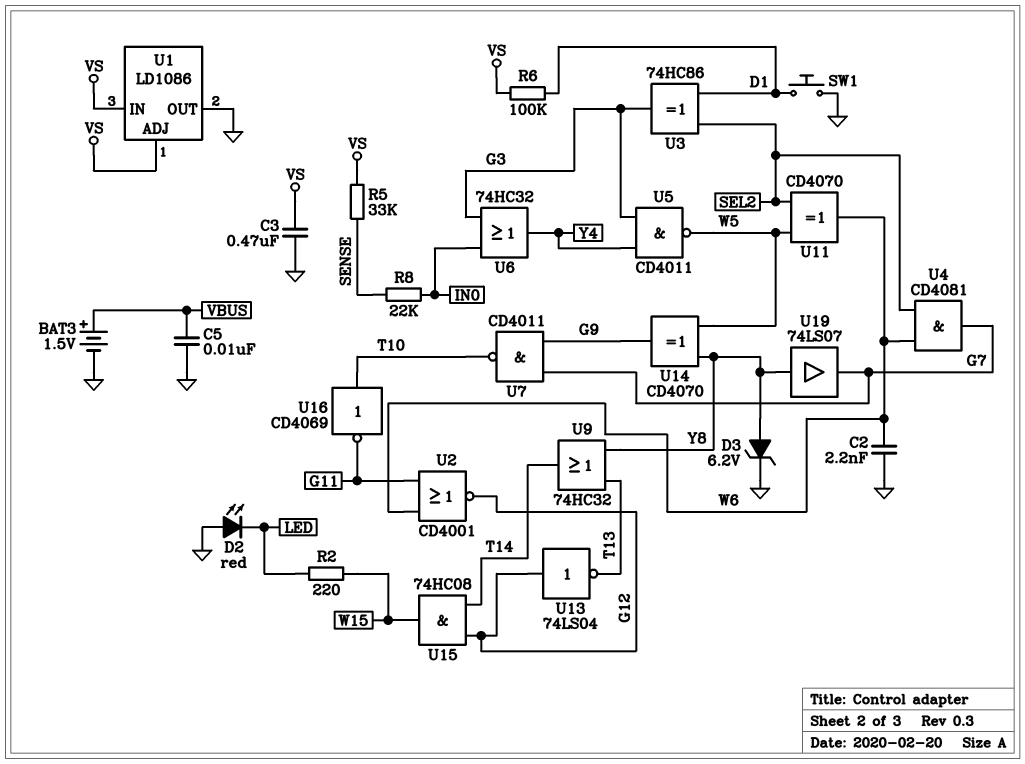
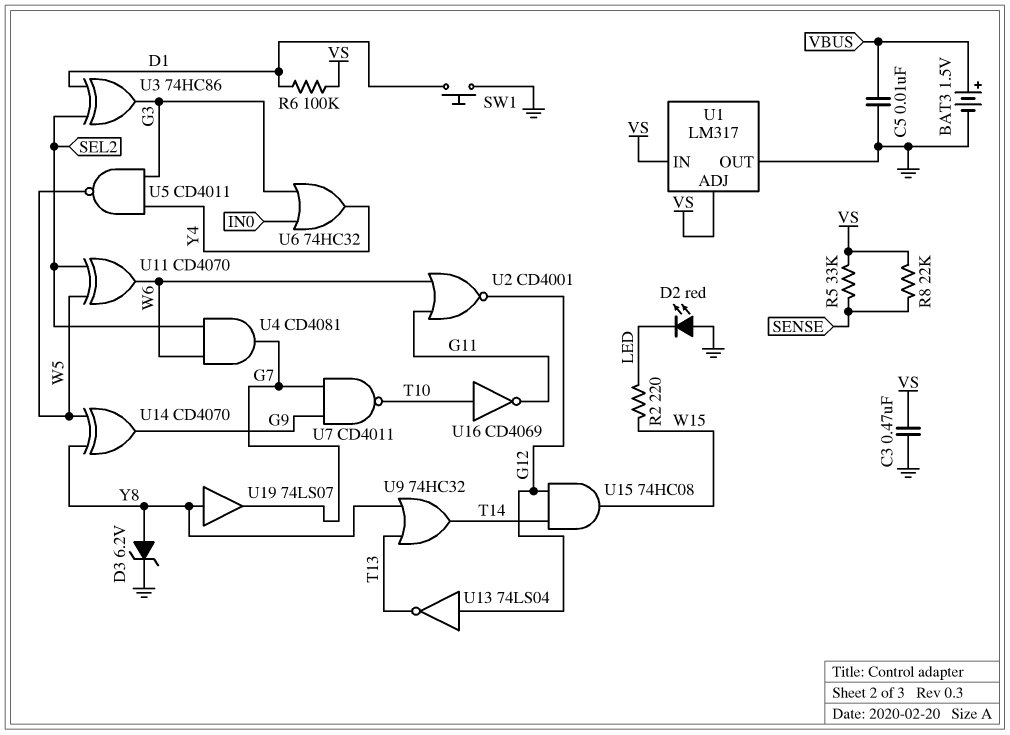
C2: 2.2nF (GND, W6) -> none
R8: 22k (IN0, SENSE) -> 22k (SENSE, VS)
U1: LD1086 -> LM317

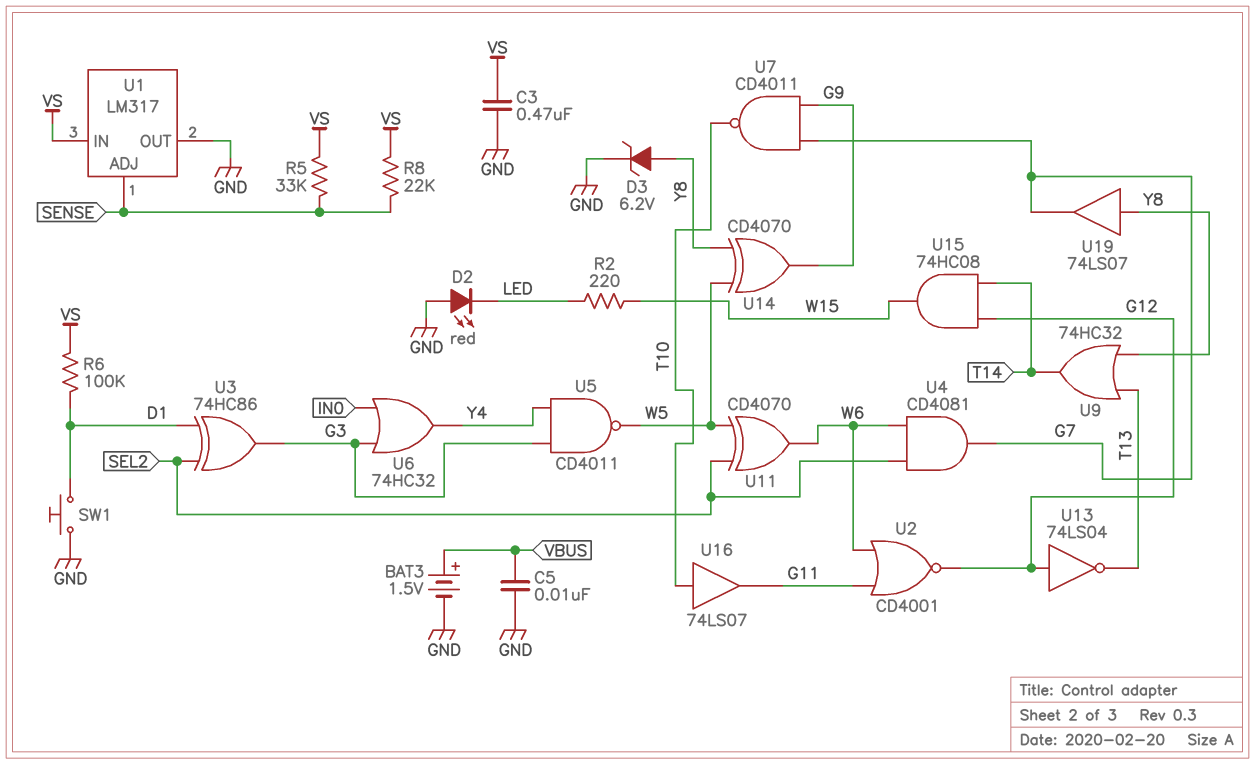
U1 pin ADJ: VS -> SENSE
U16: NOT CD4069 (in T10, out G11) -> buffer 74LS07 (in T10, out G11)

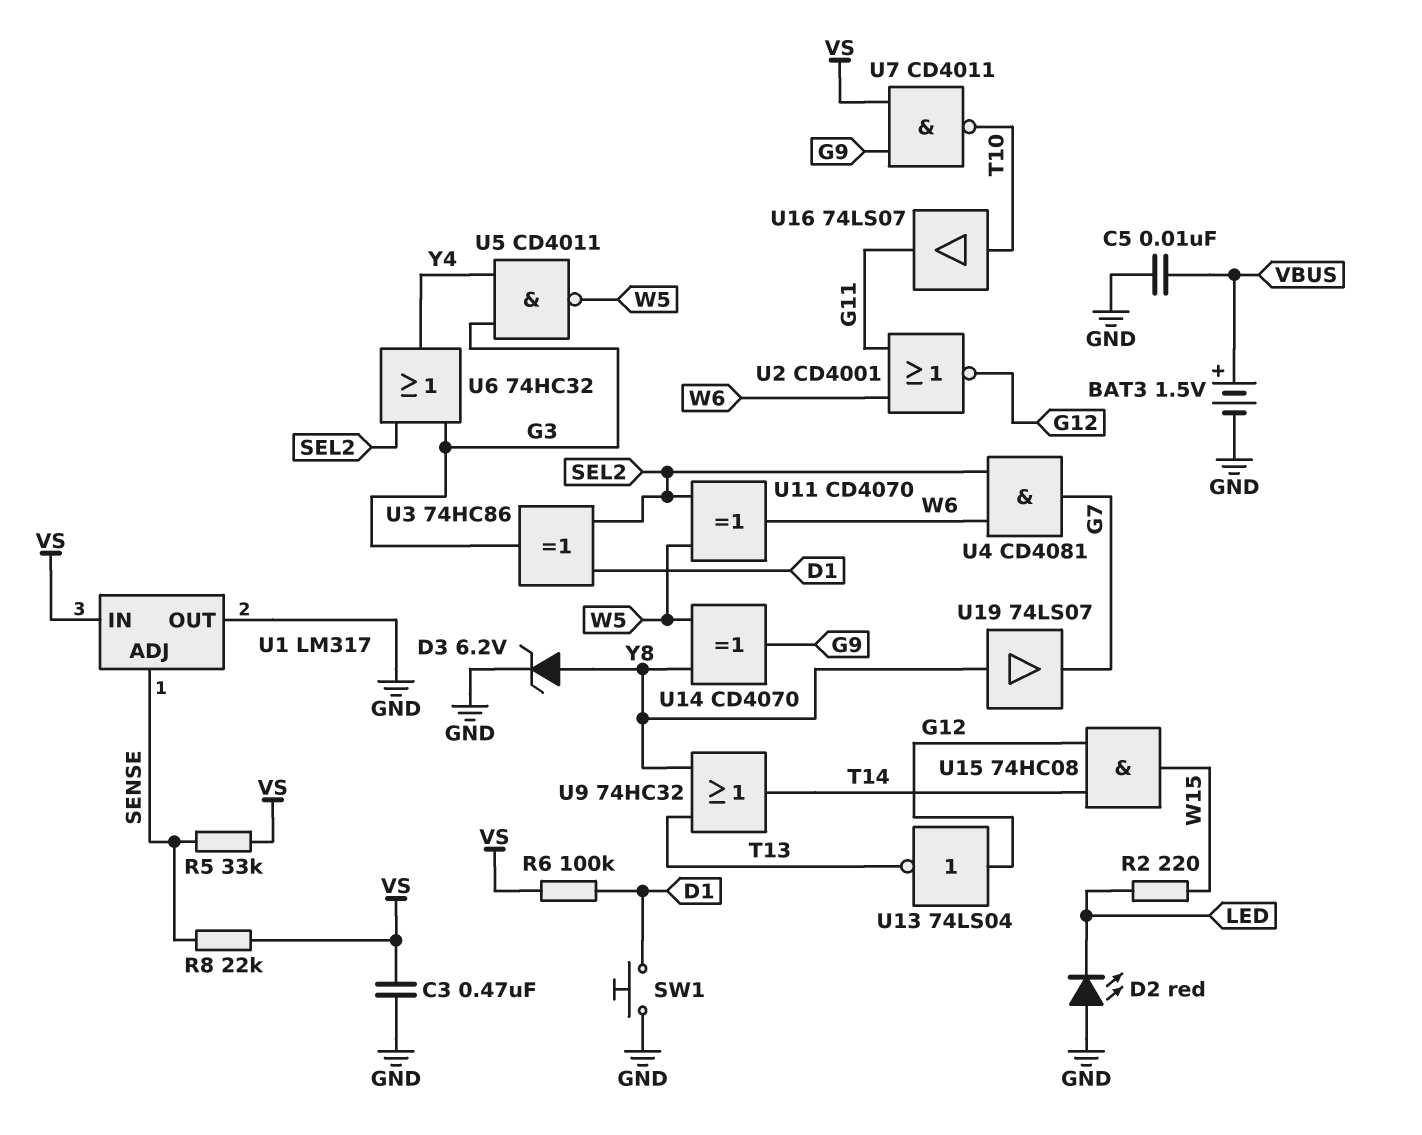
U6: OR 74HC32 (in G3, in IN0, out Y4) -> OR 74HC32 (in G3, in SEL2, out Y4)
U7: NAND CD4011 (in G7, in G9, out T10) -> NAND CD4011 (in G9, in VS, out T10)

